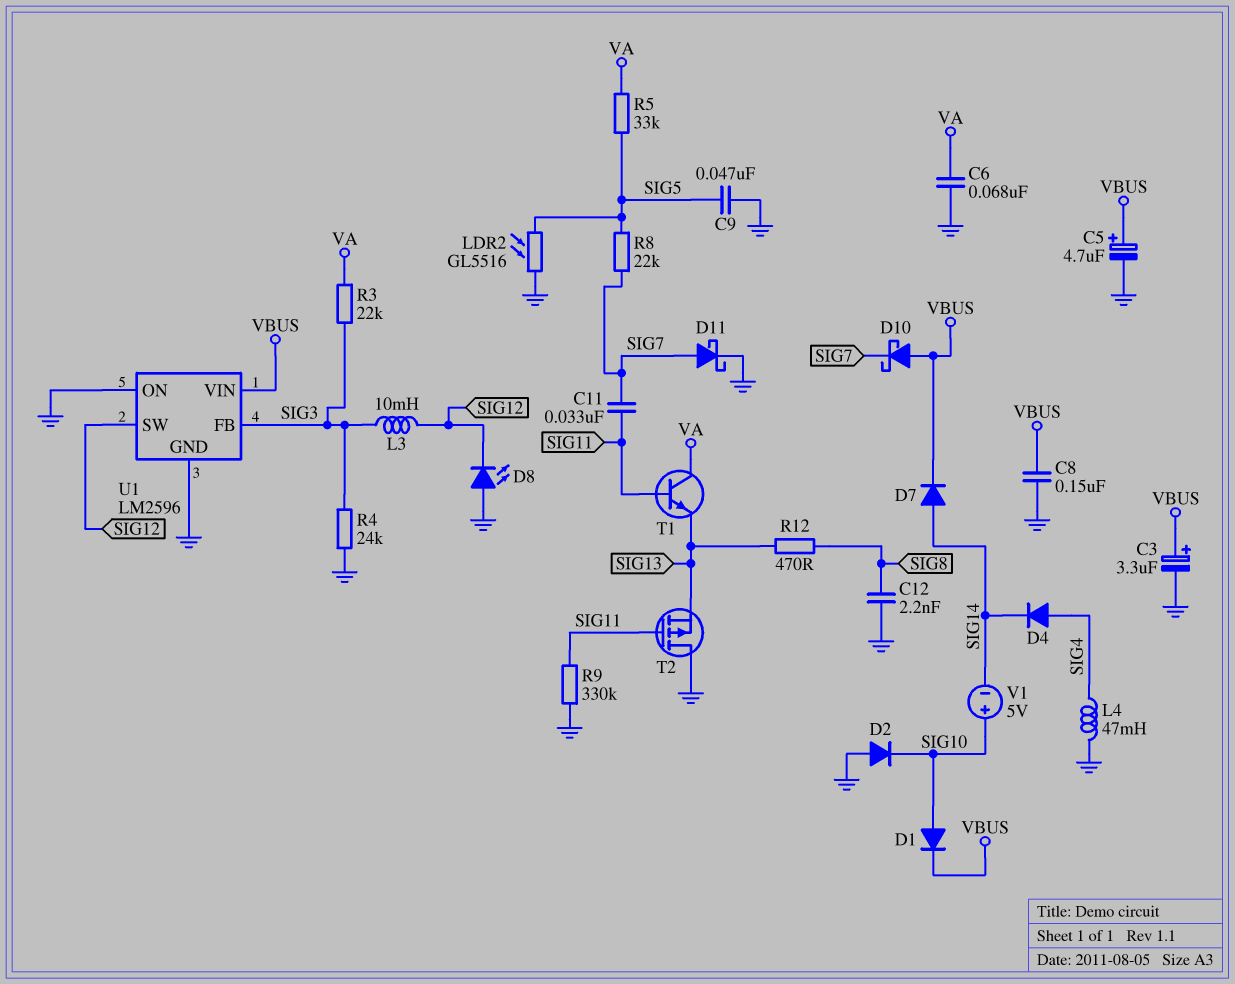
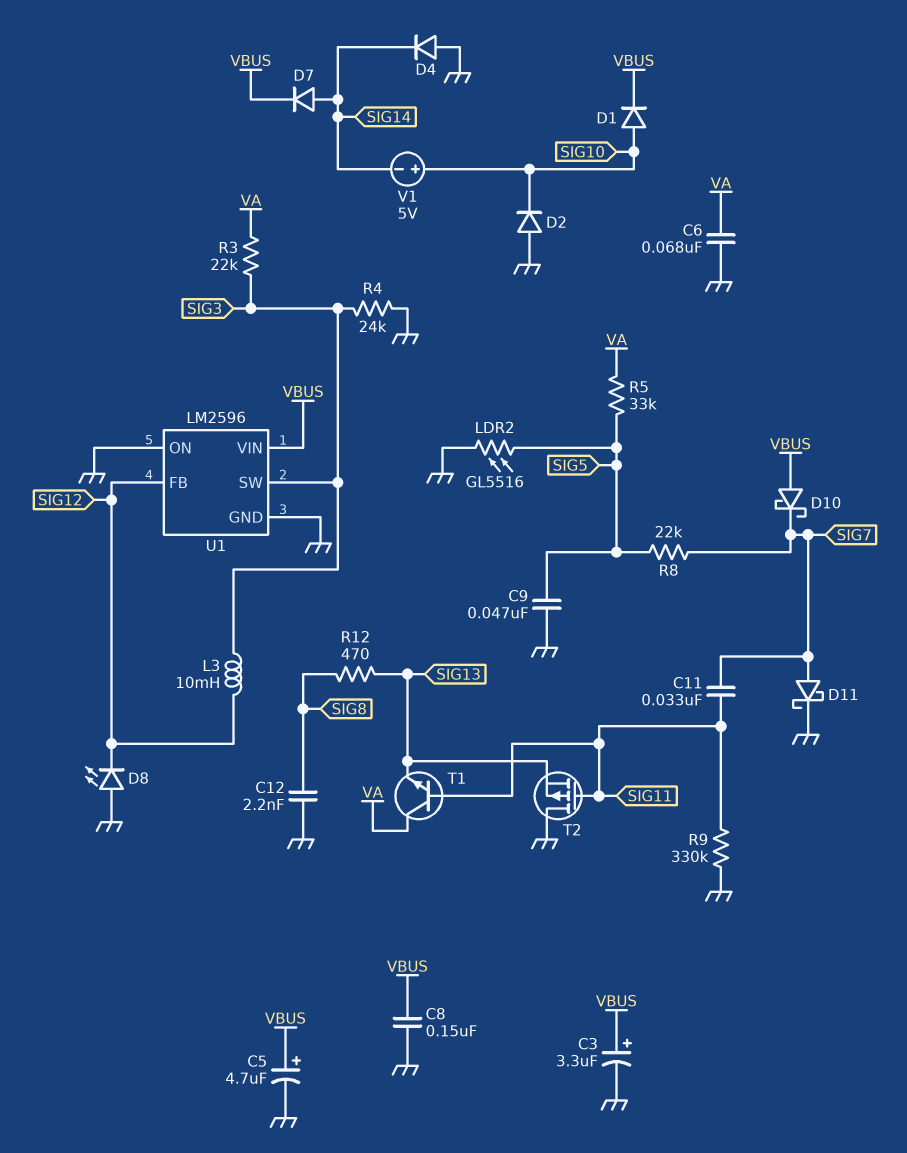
D4: diode (A SIG4, K SIG14) -> diode (A GND, K SIG14)
L4: 47mH (GND, SIG4) -> none
U1 pin FB: SIG3 -> SIG12
U1 pin SW: SIG12 -> SIG3

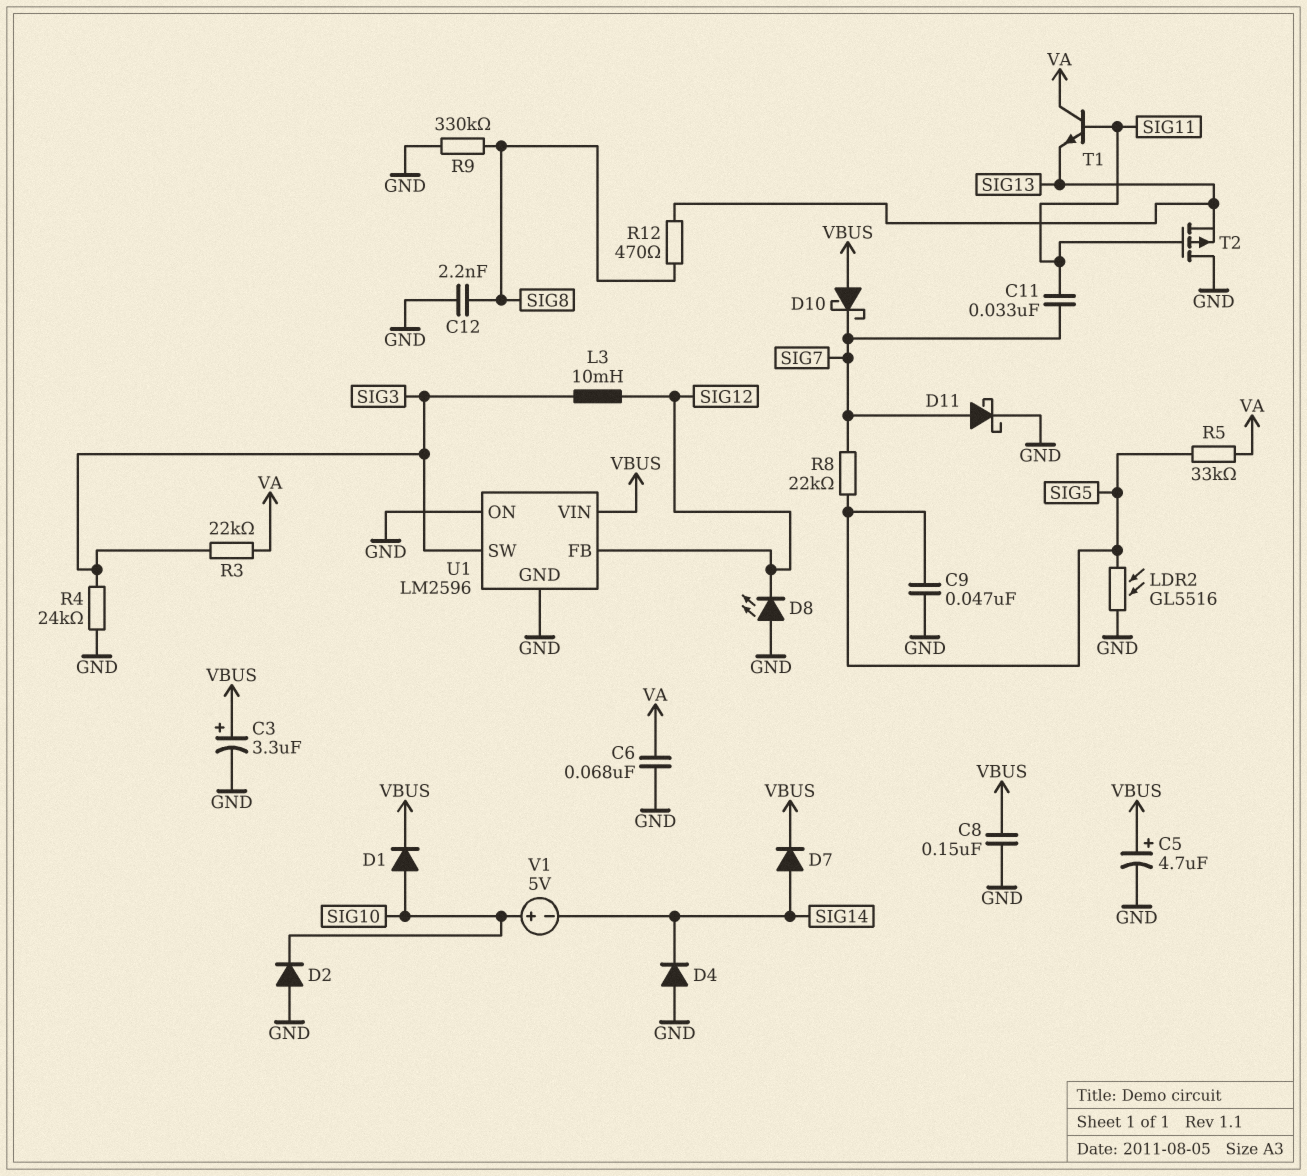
R9: 330k (GND, SIG11) -> 330k (GND, SIG8)

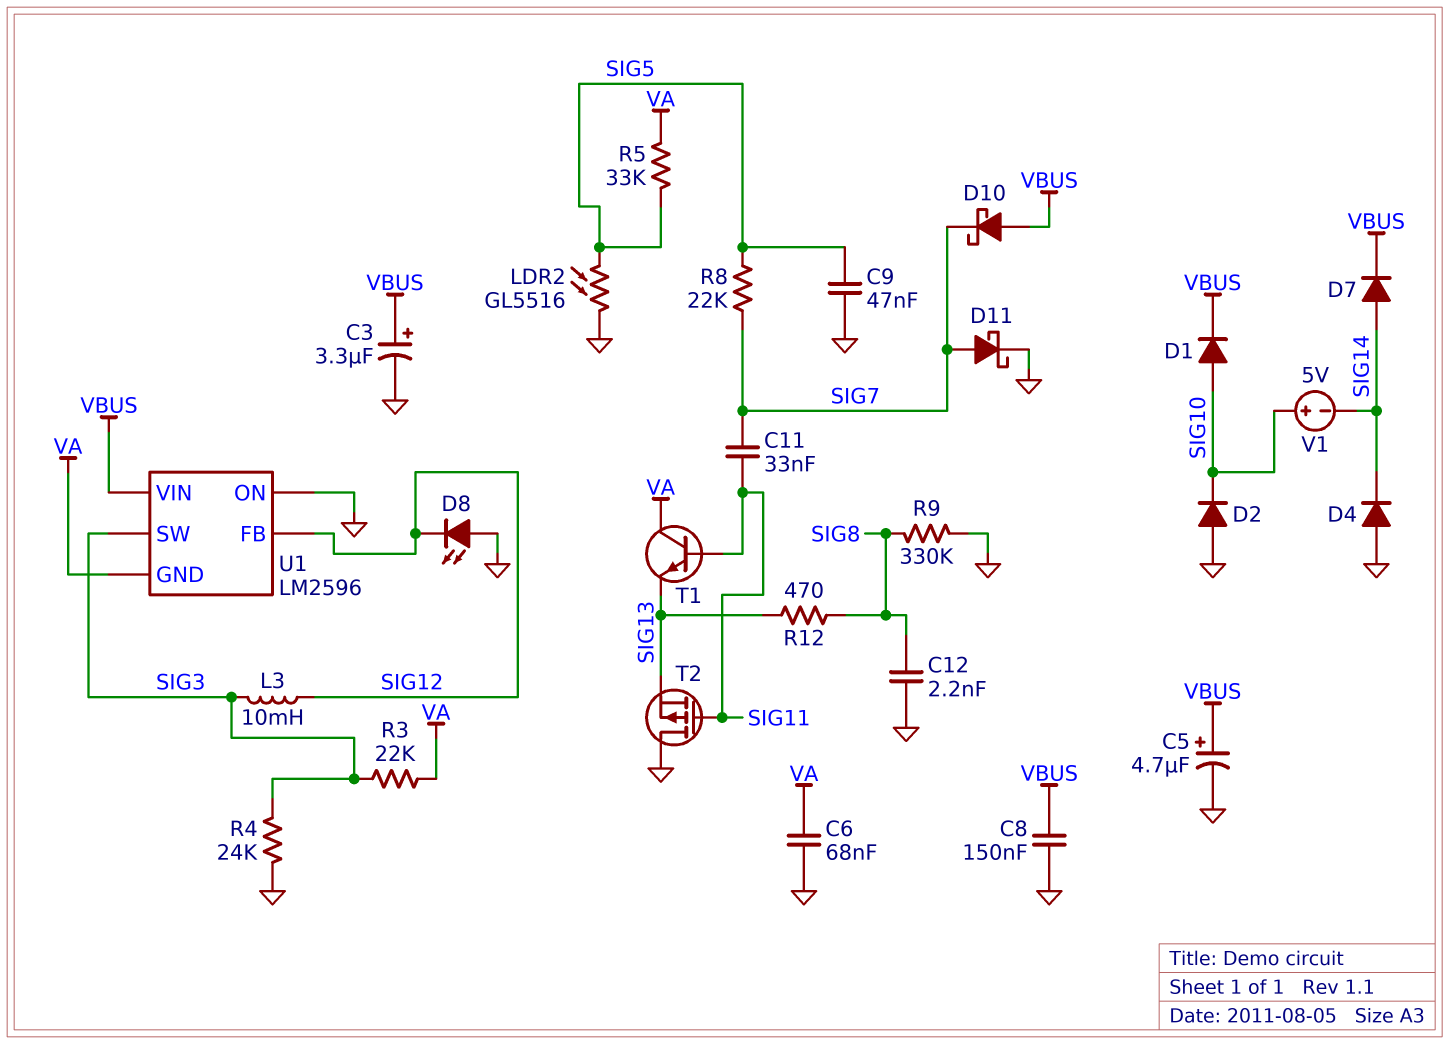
U1 pin GND: GND -> VA

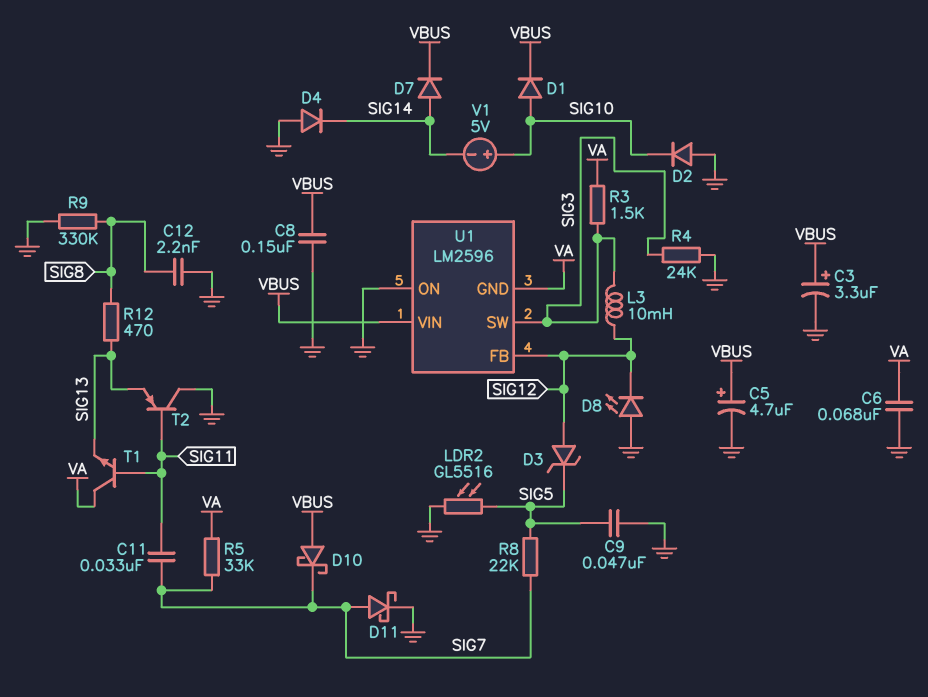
D3: none -> zener (A SIG12, K SIG5)
R3: 22k (SIG3, VA) -> 1.5k (SIG3, VA)
R5: 33k (SIG5, VA) -> 33k (SIG7, VA)
T2: PMOS (G SIG11, D GND, S SIG13) -> PNP (B SIG11, C GND, E SIG13)

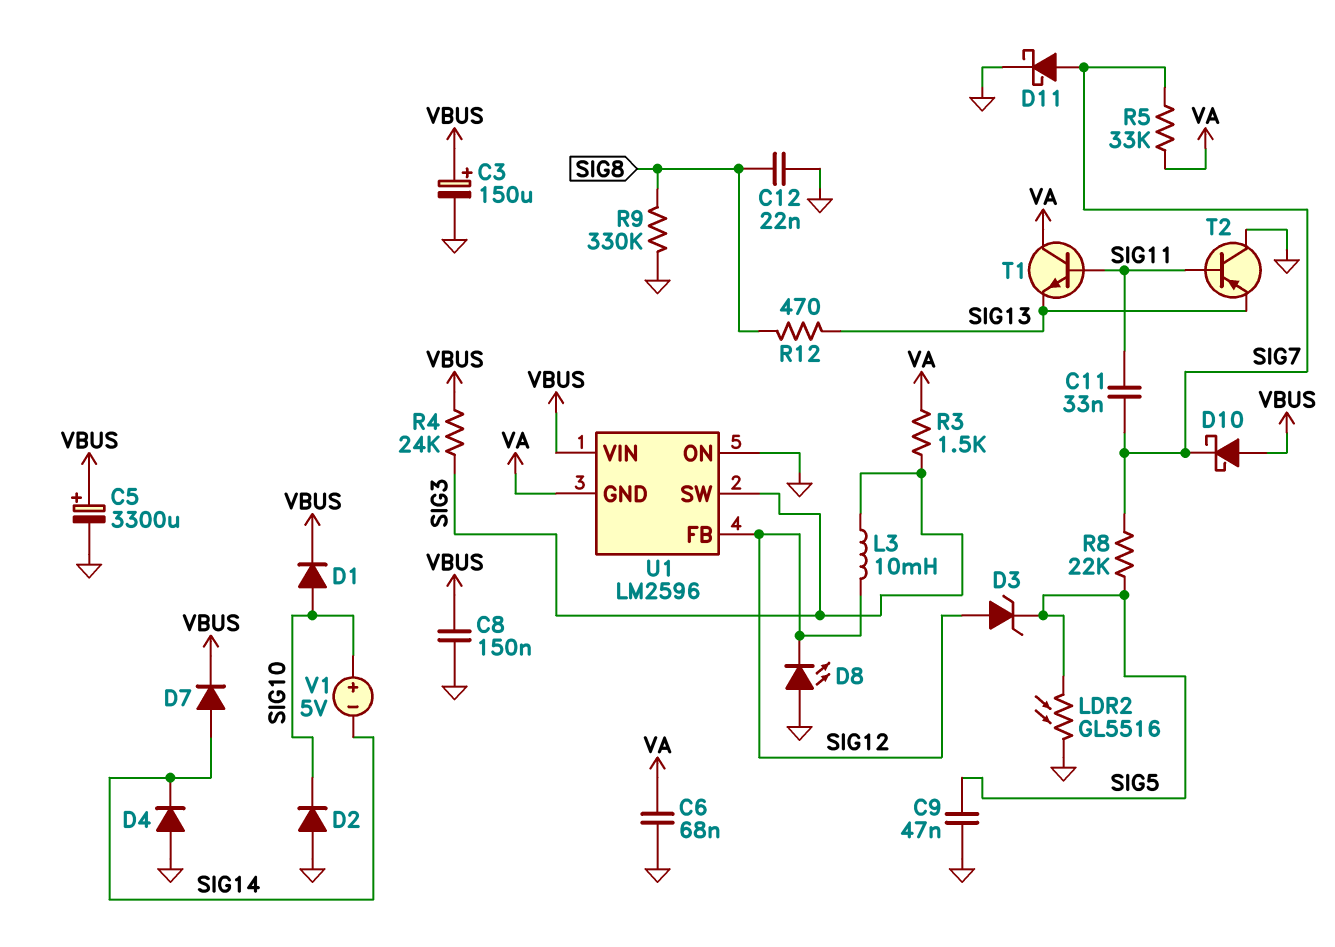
C3: 3.3uF (plus VBUS, minus GND) -> 150uF (plus VBUS, minus GND)
C5: 4.7uF (plus VBUS, minus GND) -> 3300uF (plus VBUS, minus GND)
C12: 2.2nF (GND, SIG8) -> 22nF (GND, SIG8)
R4: 24k (GND, SIG3) -> 24k (SIG3, VBUS)

